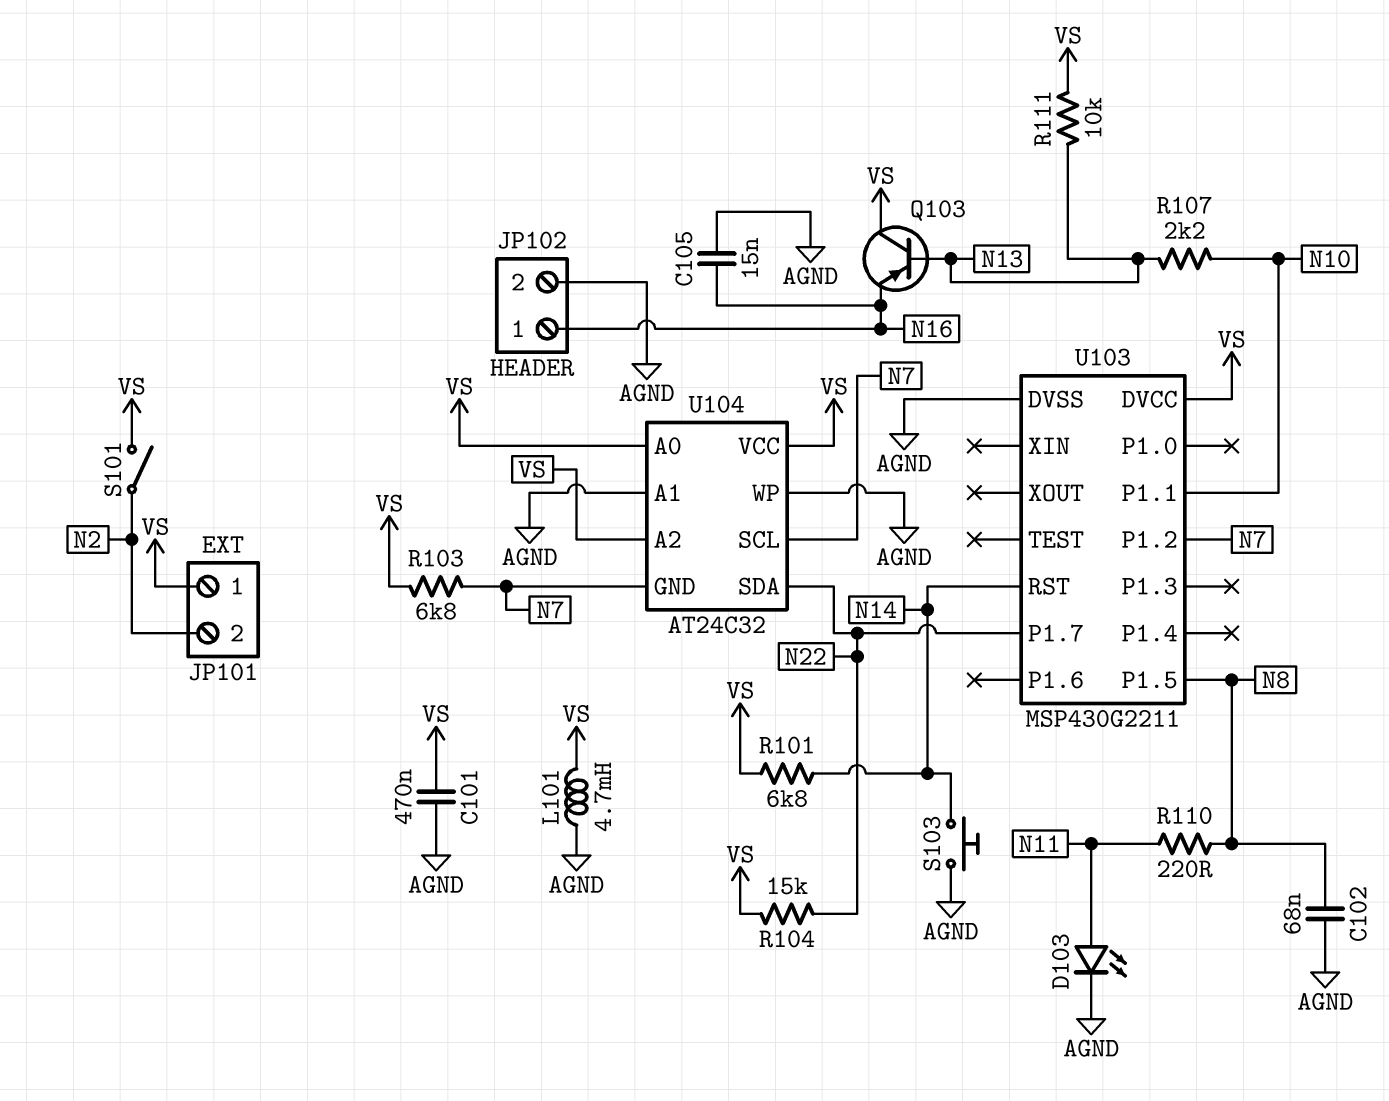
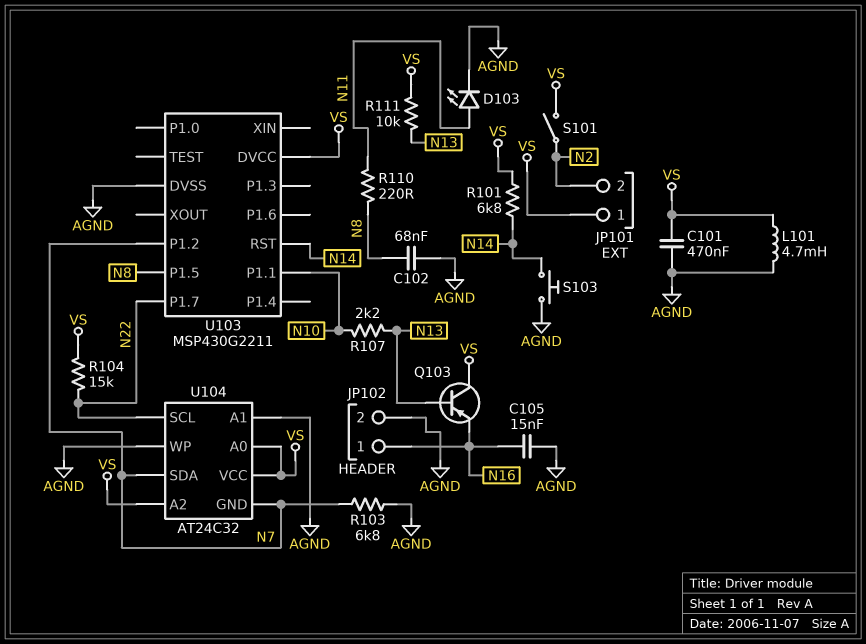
R103: 6.8k (N7, VS) -> 6.8k (AGND, N7)
U104 pin SCL: N7 -> N22
U104 pin SDA: N22 -> N7

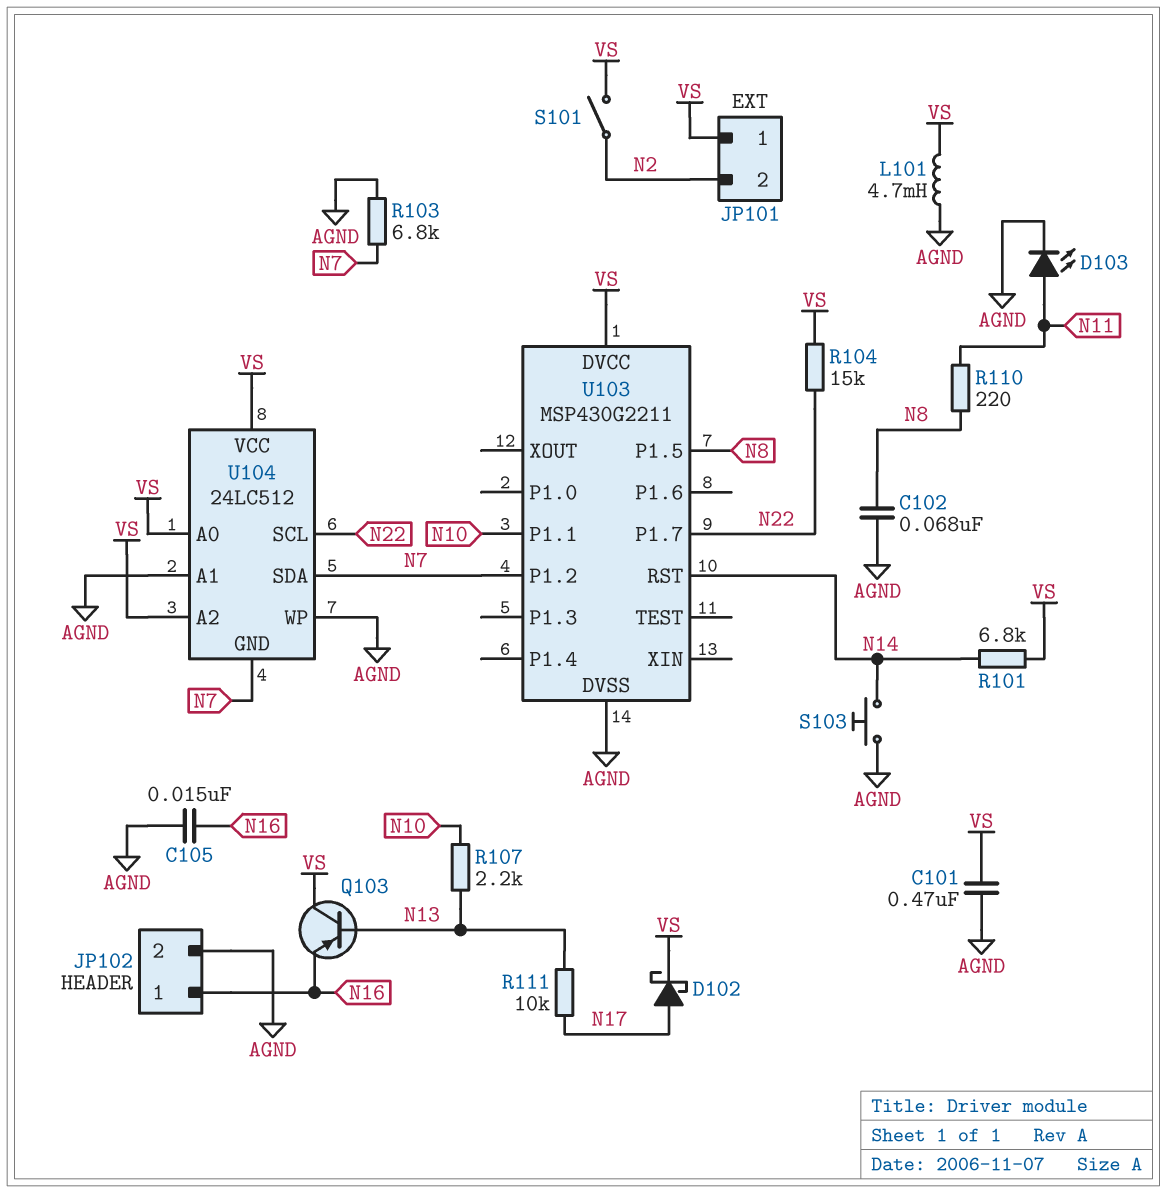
D102: none -> schottky (A N17, K VS)
R111: 10k (N13, VS) -> 10k (N13, N17)
U104: AT24C32 -> 24LC512

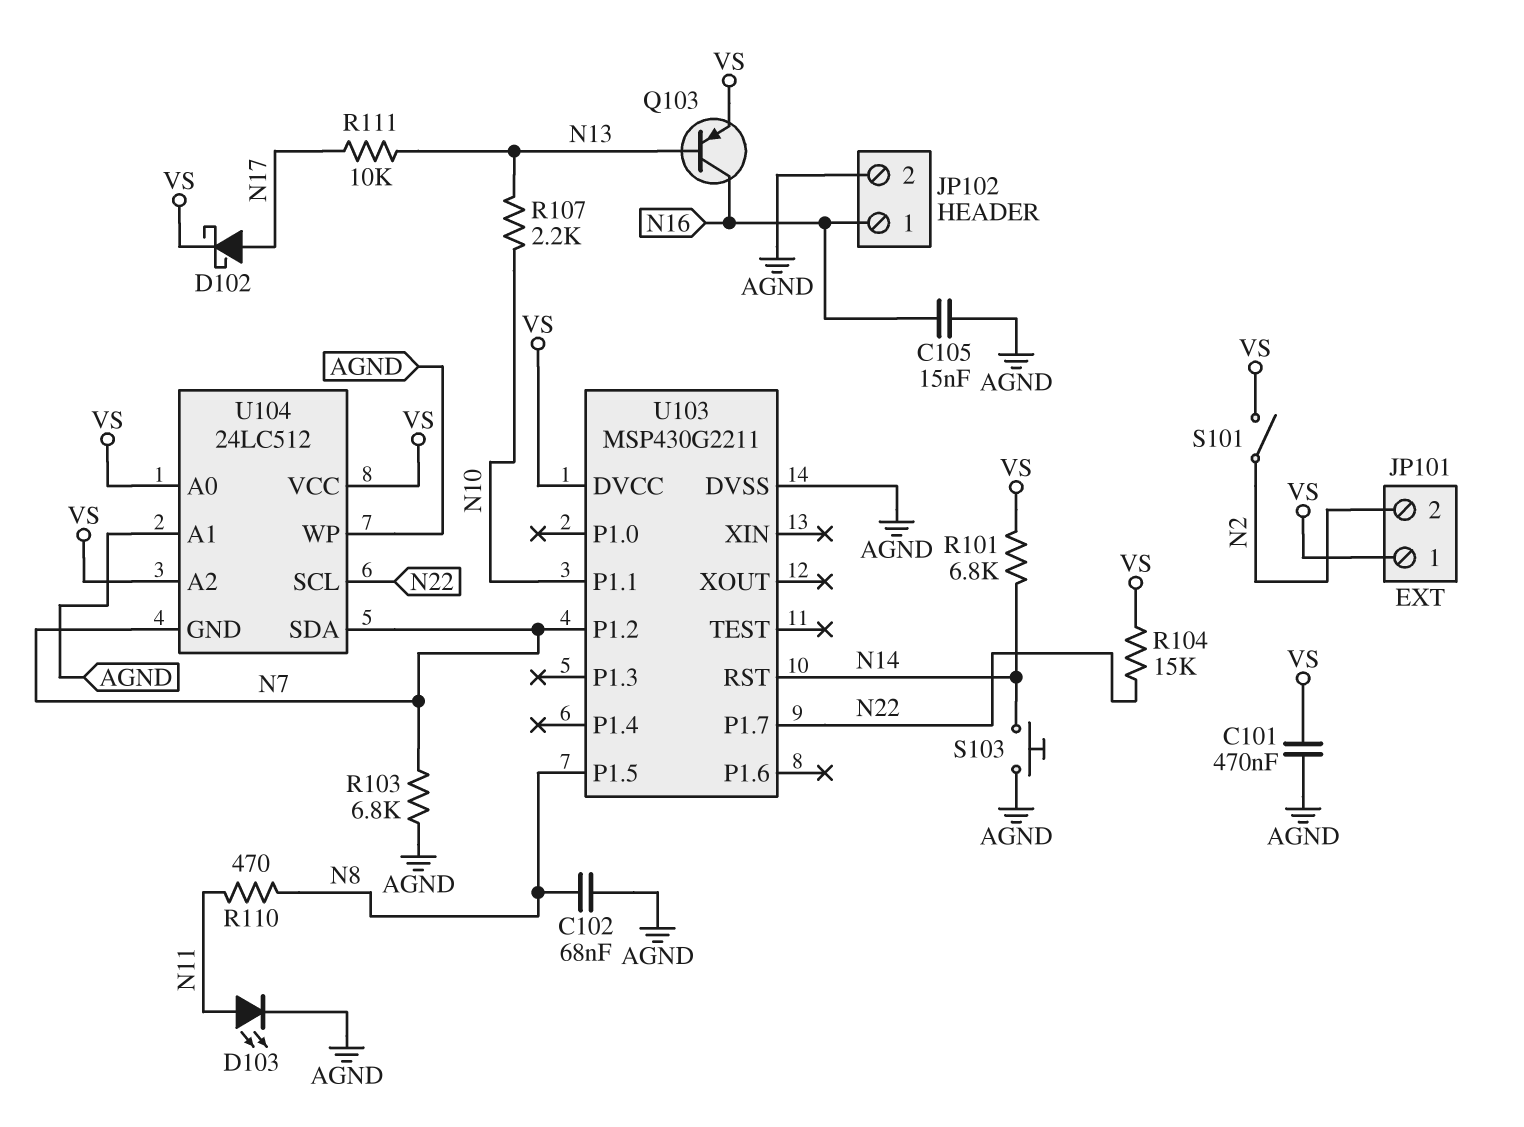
L101: 4.7mH (AGND, VS) -> none
Q103: PNP (B N13, C VS, E N16) -> PNP (B N13, C N16, E VS)
R110: 220 (N8, N11) -> 470 (N8, N11)

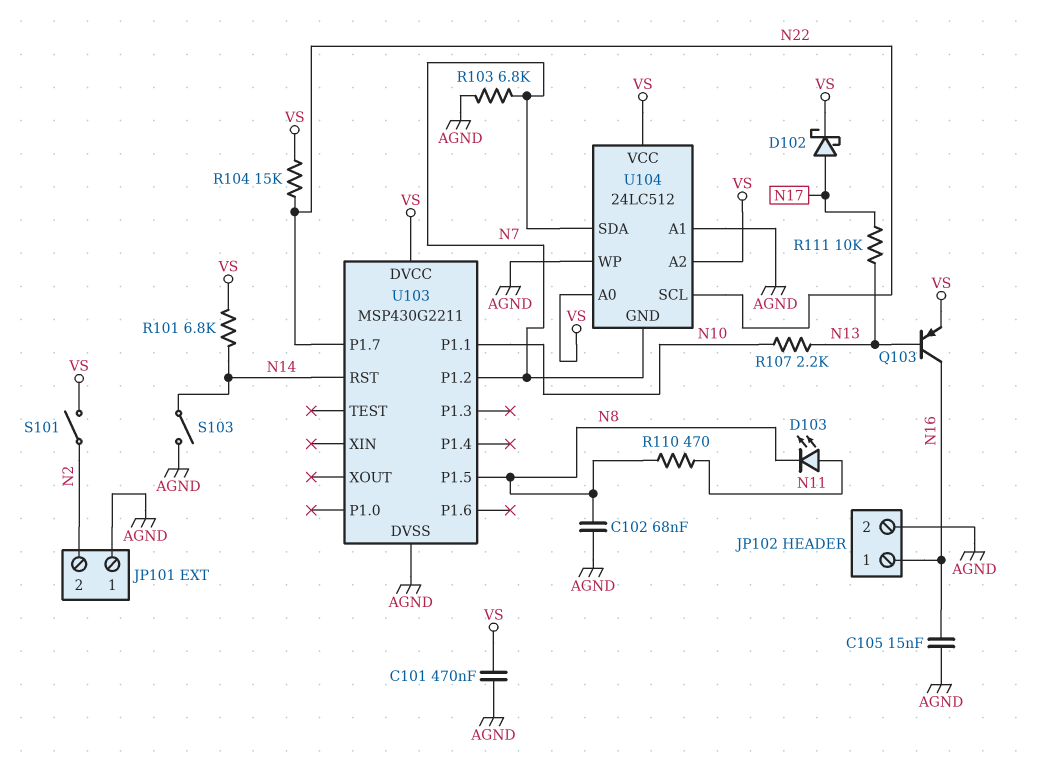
D103: LED (A N11, K AGND) -> LED (A N11, K N8)
JP101 pin 1: VS -> AGND
S103: button (AGND, N14) -> switch (AGND, N14)

